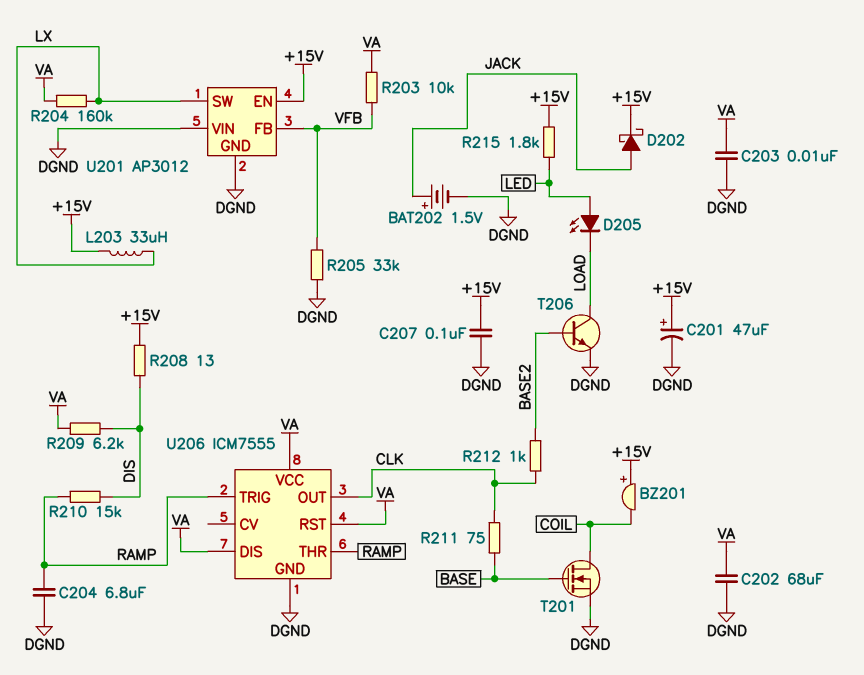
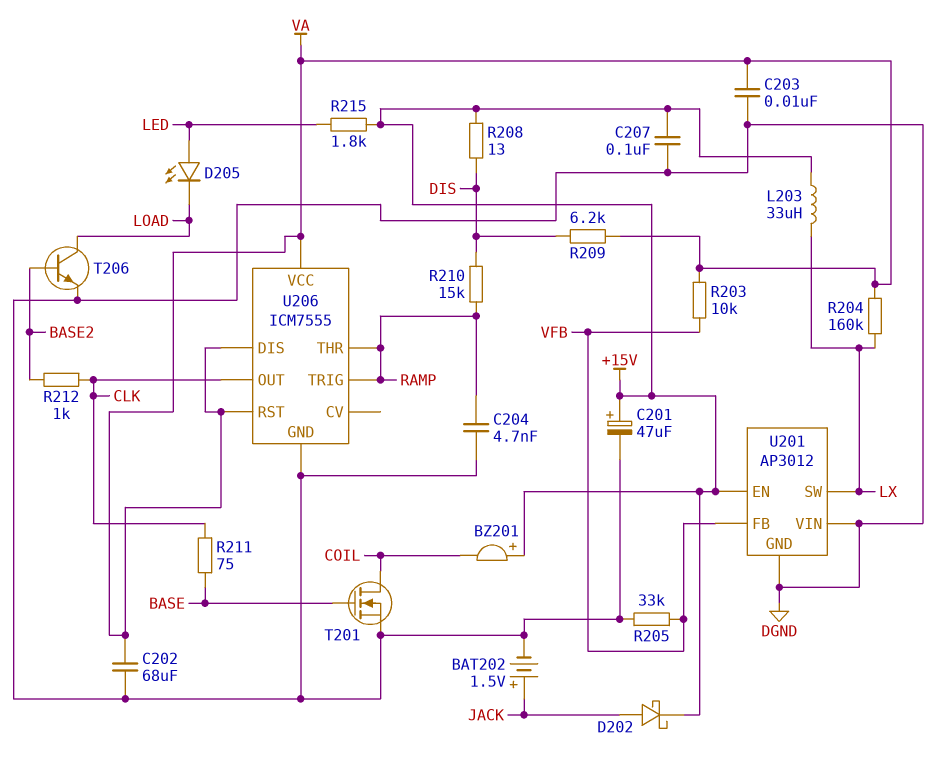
C204: 6.8uF (DGND, RAMP) -> 4.7nF (DGND, RAMP)

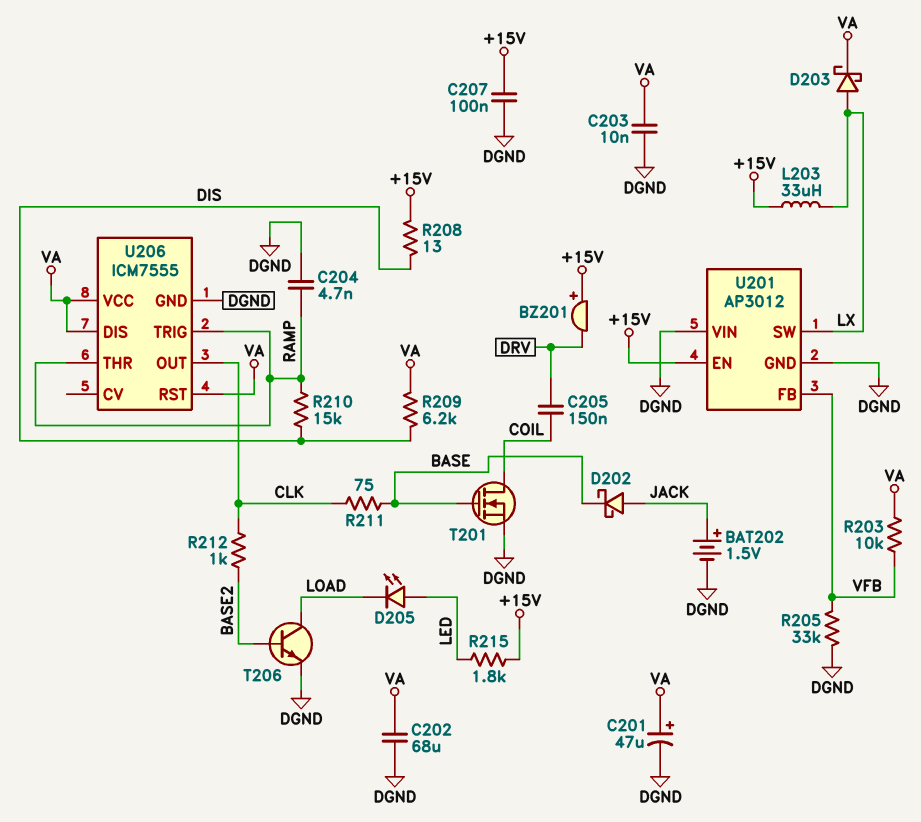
BZ201: buzzer (plus +15V, minus COIL) -> buzzer (plus +15V, minus DRV)
C201: 47uF (plus +15V, minus DGND) -> 47uF (plus VA, minus DGND)
C205: none -> 150nF (COIL, DRV)
D202: schottky (A JACK, K +15V) -> schottky (A JACK, K BASE)
D203: none -> schottky (A LX, K VA)
R204: 160k (LX, VA) -> none

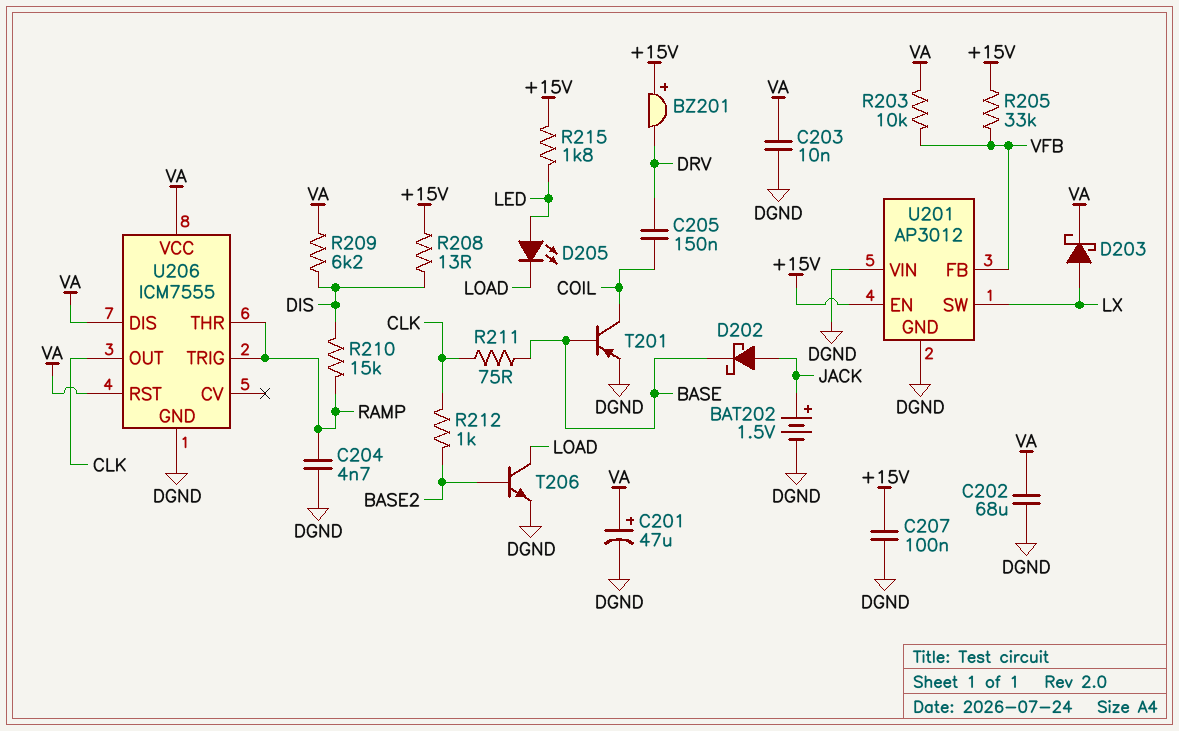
L203: 33uH (+15V, LX) -> none
R205: 33k (DGND, VFB) -> 33k (+15V, VFB)
T201: NMOS (G BASE, D COIL, S DGND) -> PNP (B BASE, C COIL, E DGND)

